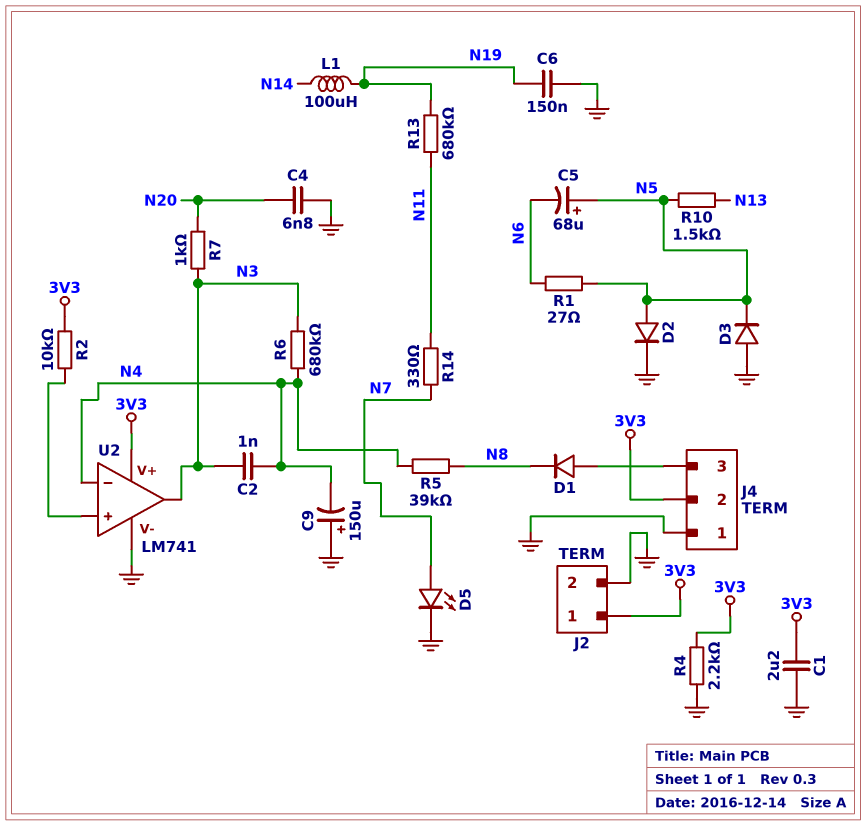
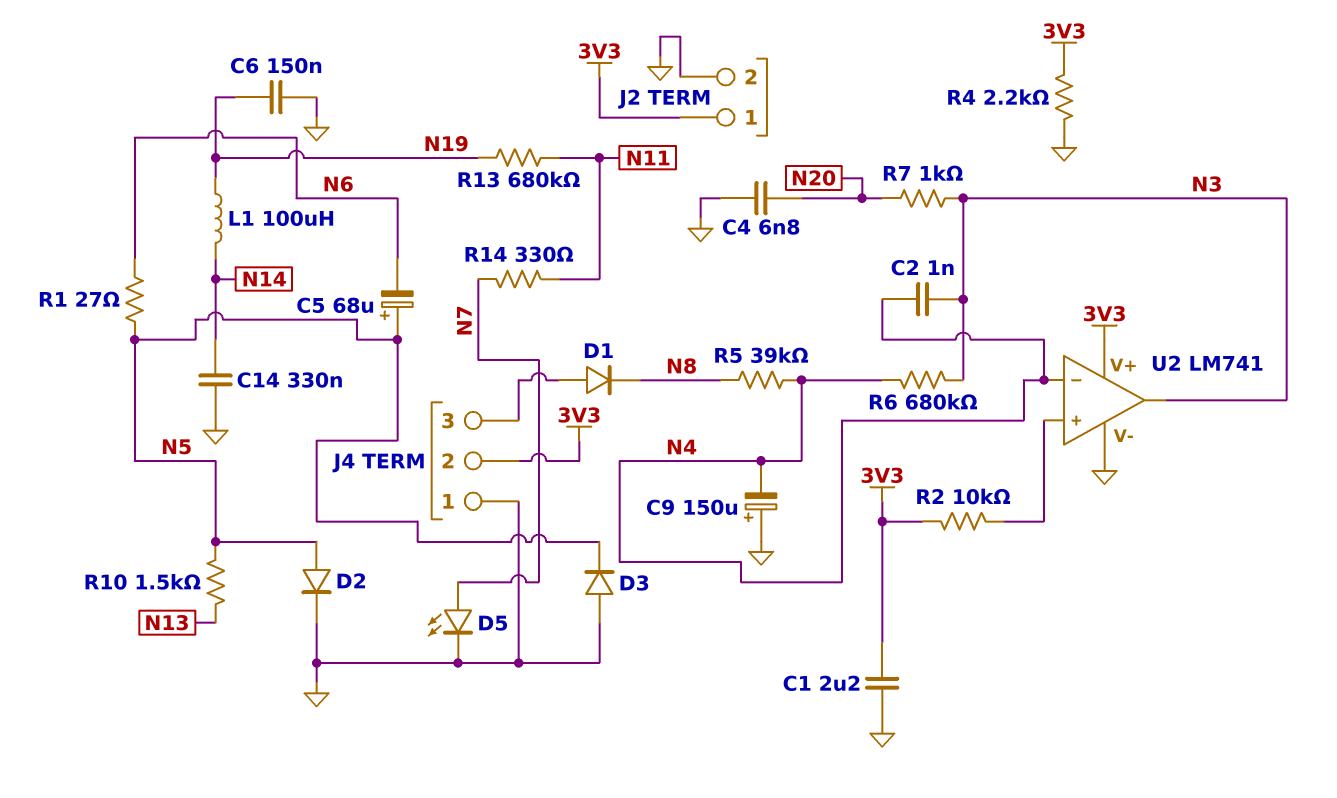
C14: none -> 330nF (GND, N14)

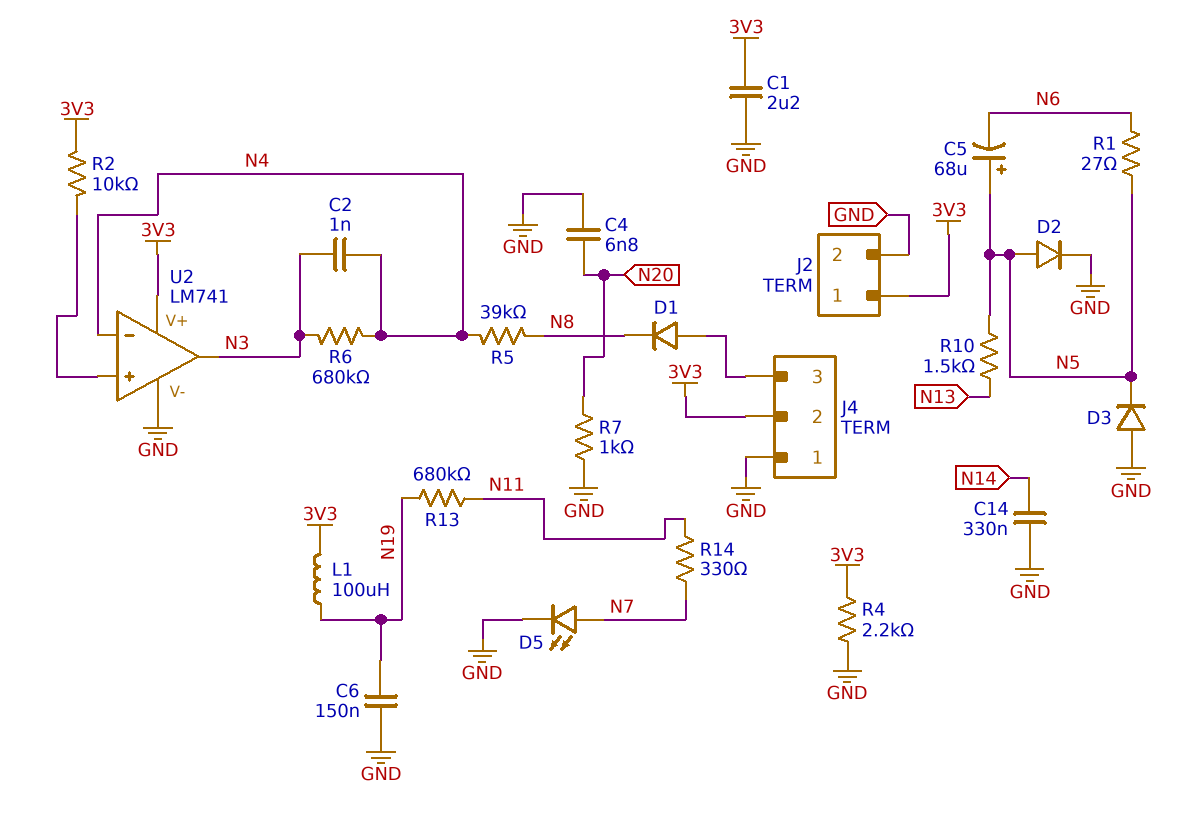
C9: 150uF (plus GND, minus N4) -> none
L1: 100uH (N14, N19) -> 100uH (3V3, N19)
R7: 1k (N3, N20) -> 1k (GND, N20)

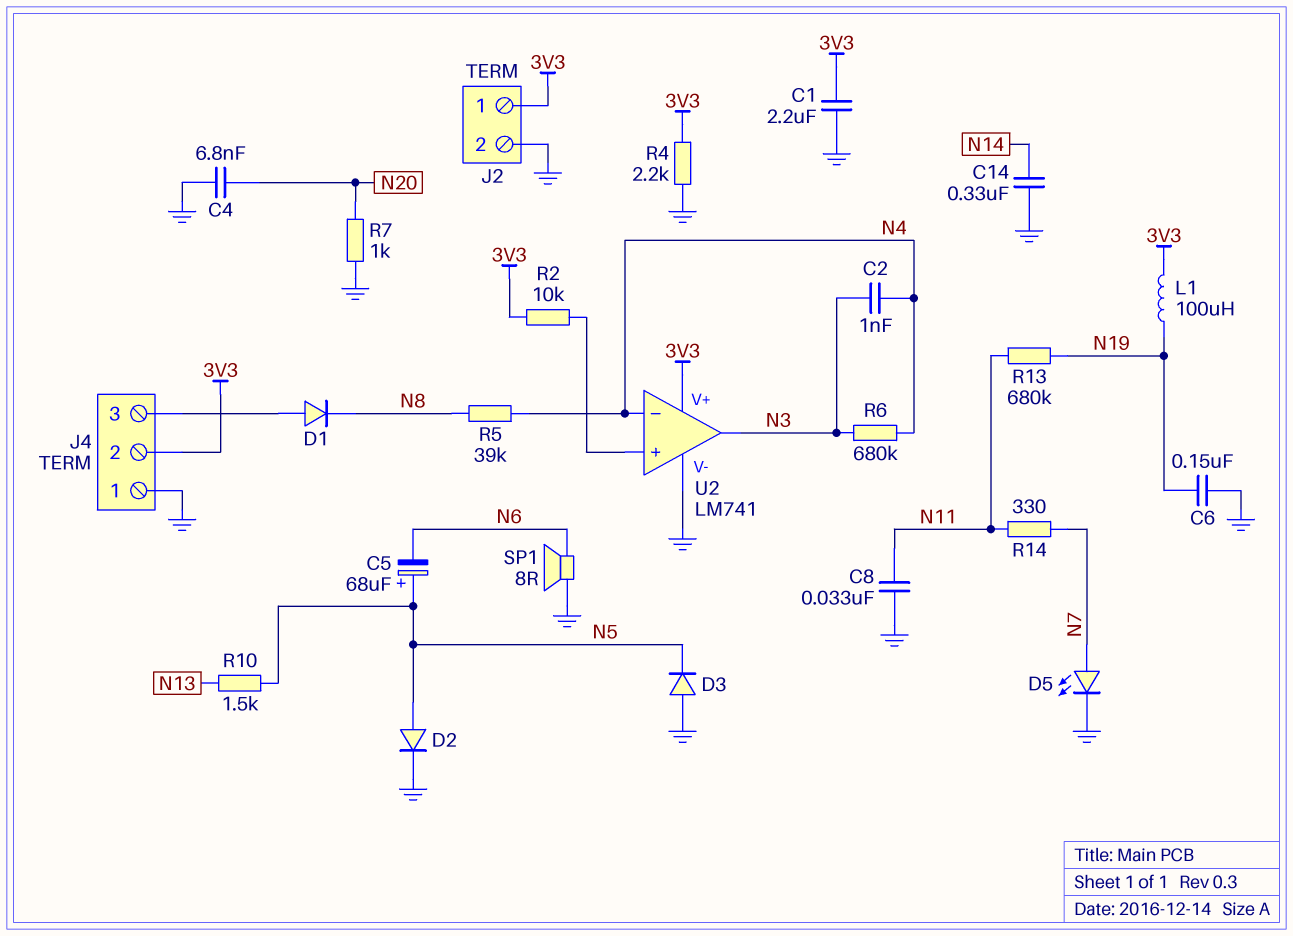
C8: none -> 33nF (GND, N11)
R1: 27 (N5, N6) -> none
SP1: none -> speaker 8R (GND, N6)

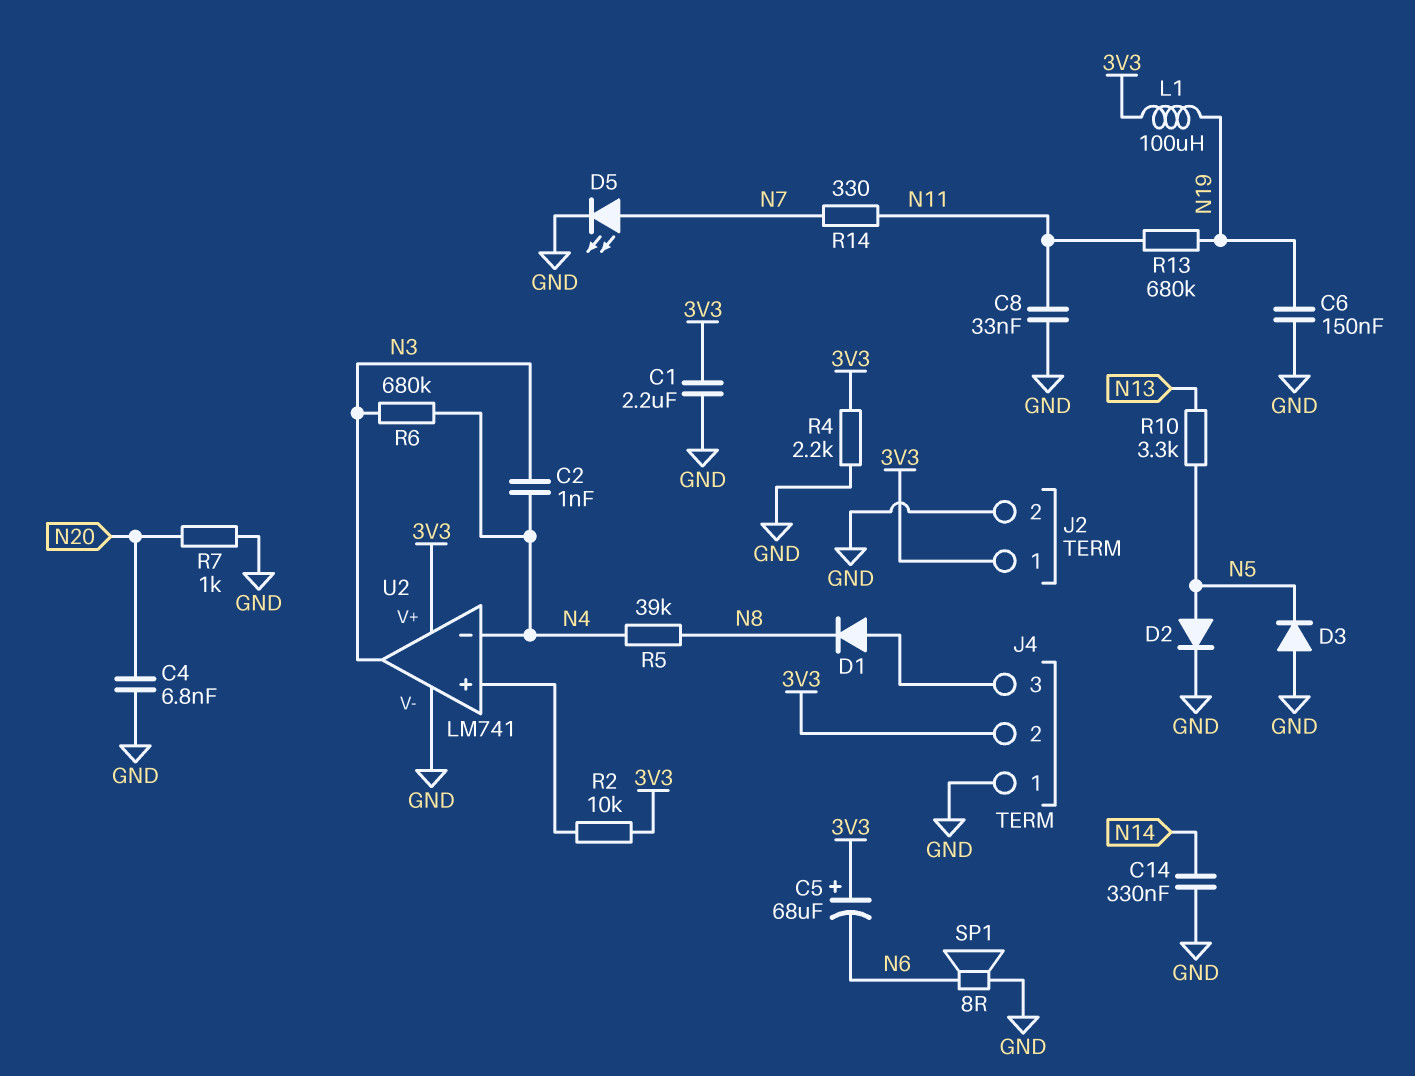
C5: 68uF (plus N5, minus N6) -> 68uF (plus 3V3, minus N6)
R10: 1.5k (N5, N13) -> 3.3k (N5, N13)

